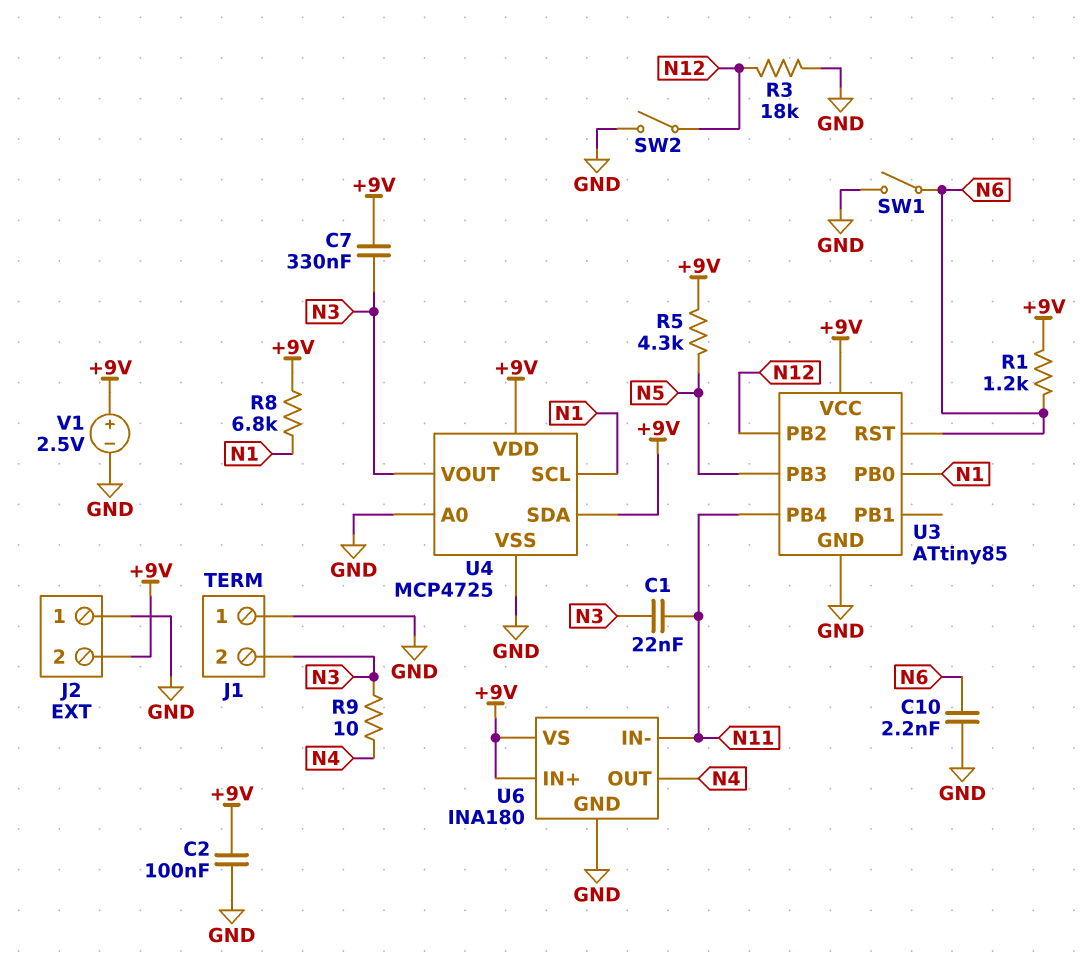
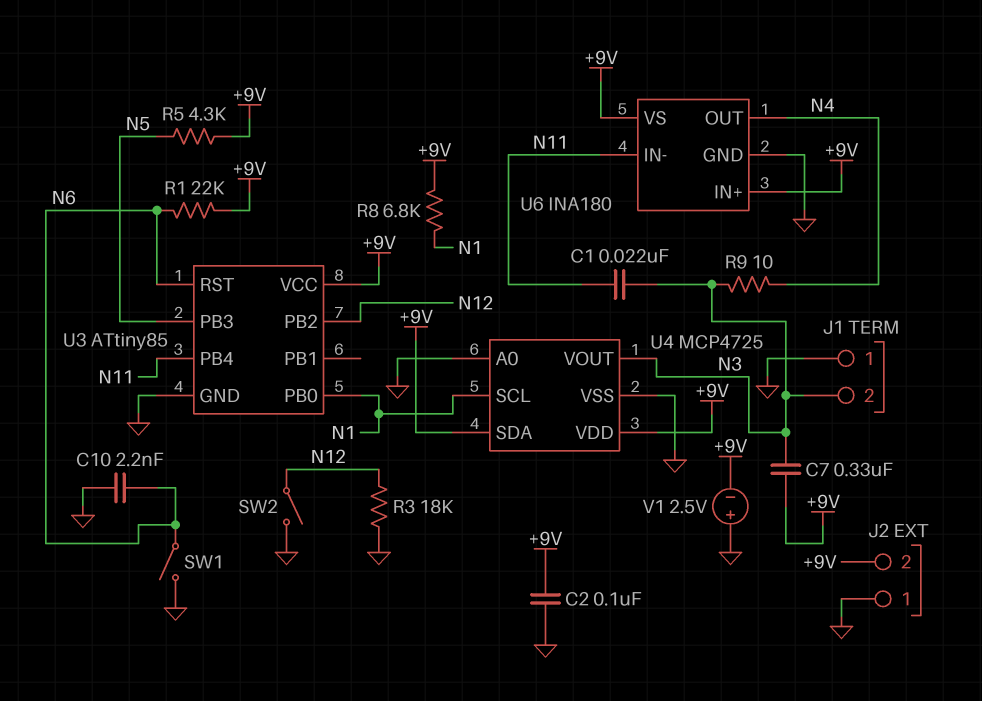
R1: 1.2k (+9V, N6) -> 22k (+9V, N6)
V1: 2.5V (plus +9V, minus GND) -> 2.5V (plus GND, minus +9V)

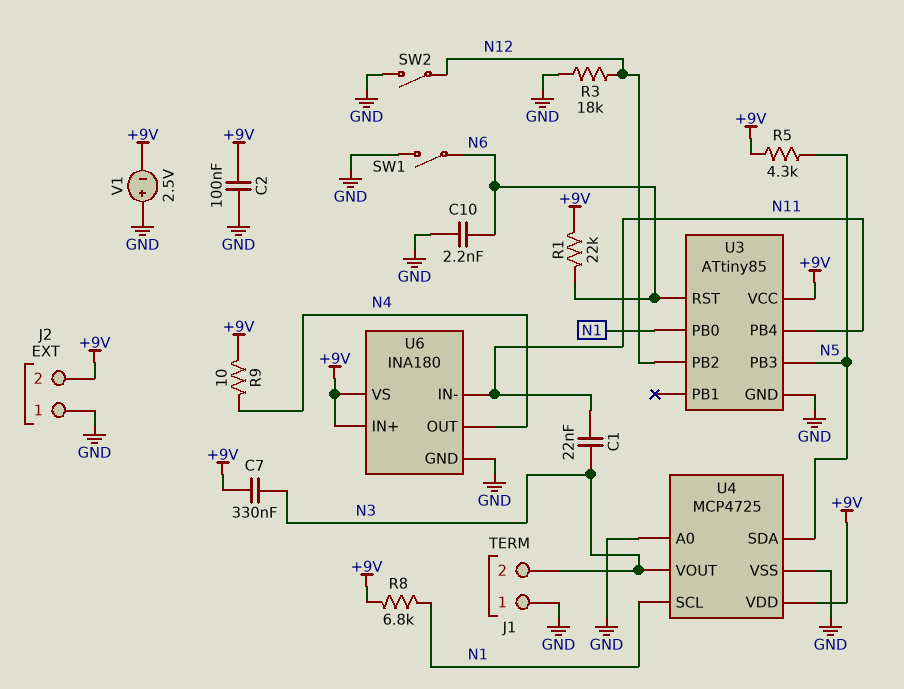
R9: 10 (N3, N4) -> 10 (+9V, N4)
U4 pin SDA: +9V -> N5

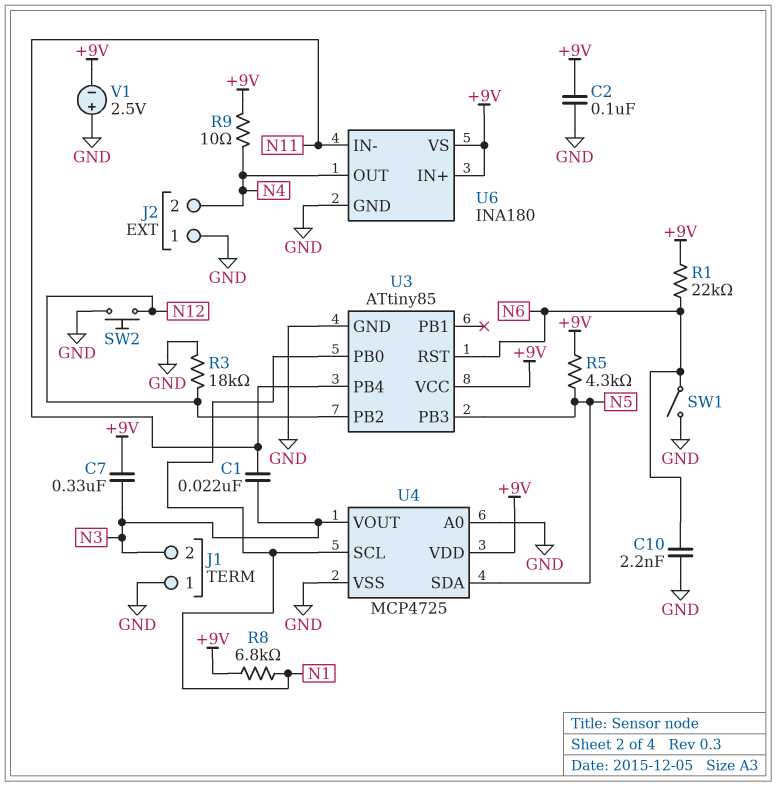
J2 pin 2: +9V -> N4
SW2: switch (GND, N12) -> button (GND, N12)

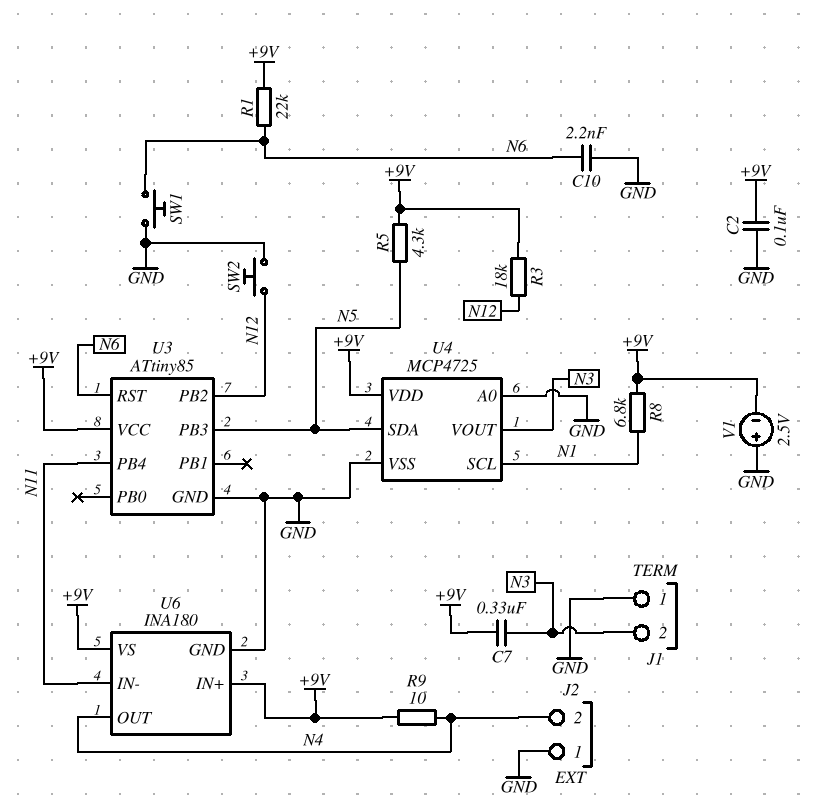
C1: 22nF (N3, N11) -> none
R3: 18k (GND, N12) -> 18k (+9V, N12)
SW1: switch (GND, N6) -> button (GND, N6)
U3 pin PB0: N1 -> none

